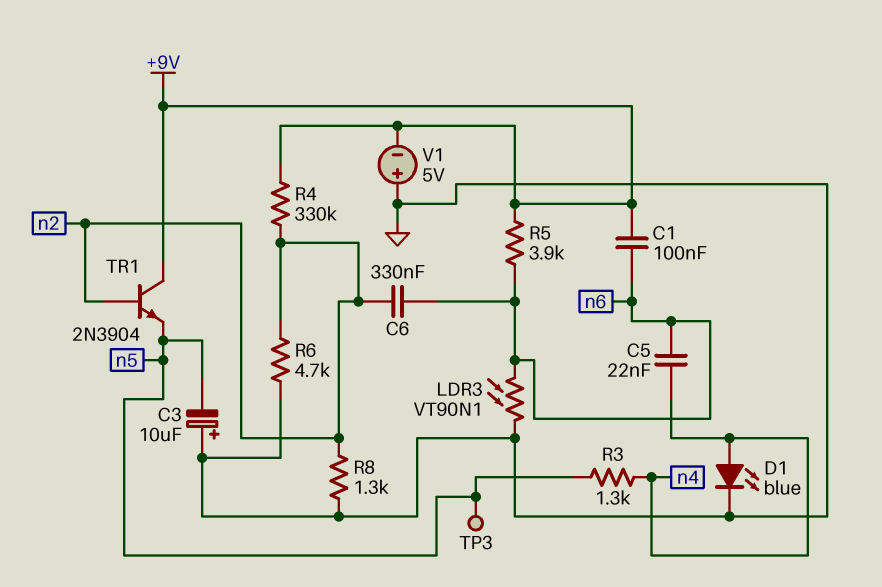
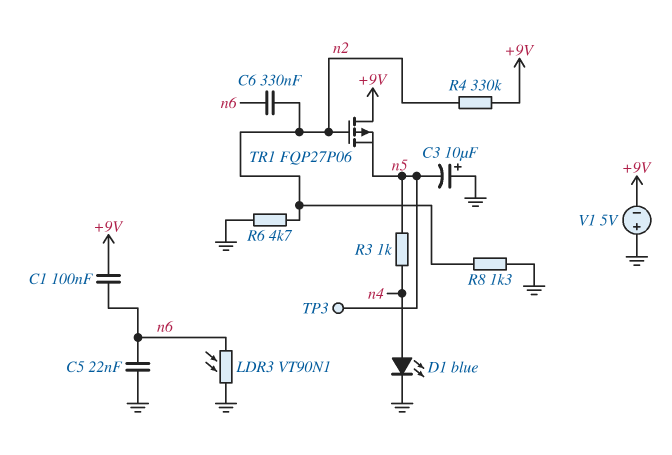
C5: 22nF (n4, n6) -> 22nF (GND, n6)
R3: 1.3k (n4, n5) -> 1k (n4, n5)
R5: 3.9k (+9V, n6) -> none
TR1: NPN 2N3904 (B n2, C +9V, E n5) -> PMOS FQP27P06 (G n2, D +9V, S n5)

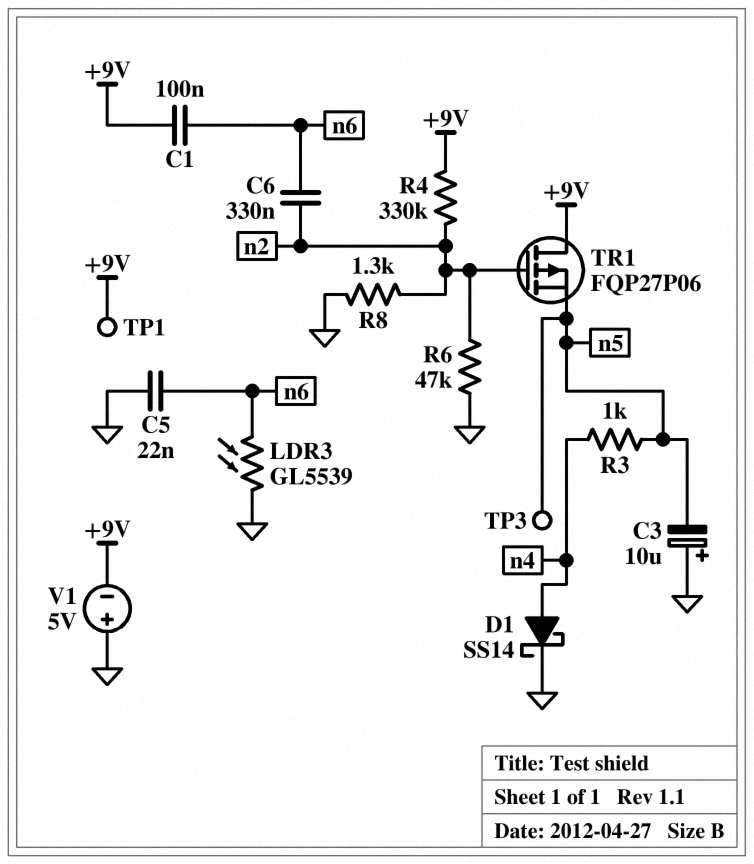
D1: LED blue (A n4, K GND) -> schottky SS14 (A n4, K GND)
LDR3: VT90N1 (GND, n6) -> GL5539 (GND, n6)
R6: 4.7k (GND, n2) -> 47k (GND, n2)
TP1: none -> test point (+9V)

